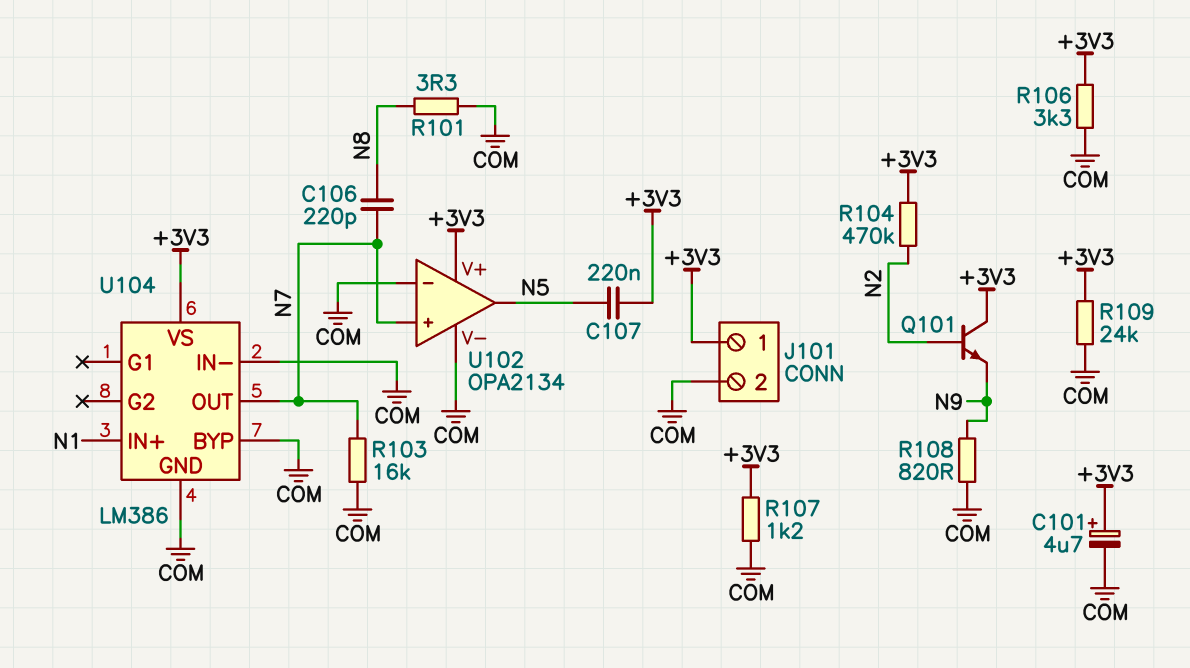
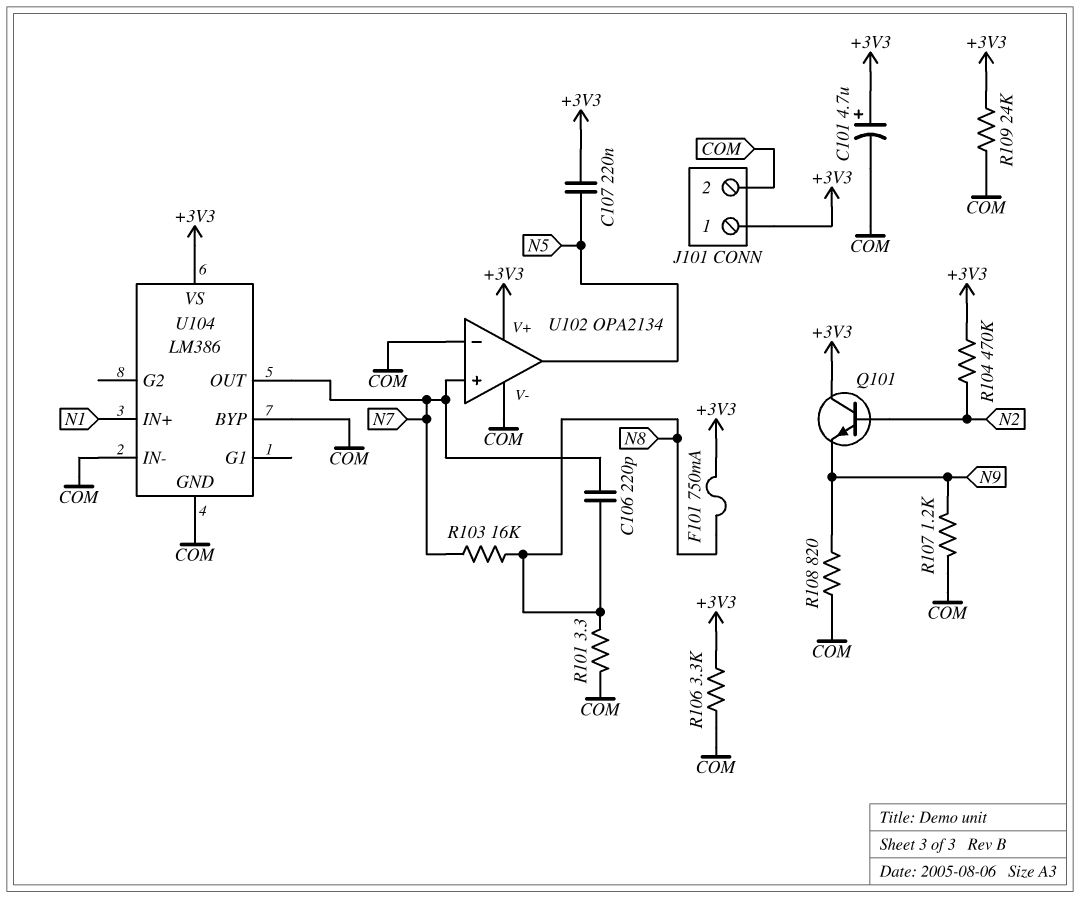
F101: none -> 750mA (+3V3, N8)
R103: 16k (COM, N7) -> 16k (N7, N8)
R107: 1.2k (+3V3, COM) -> 1.2k (COM, N9)

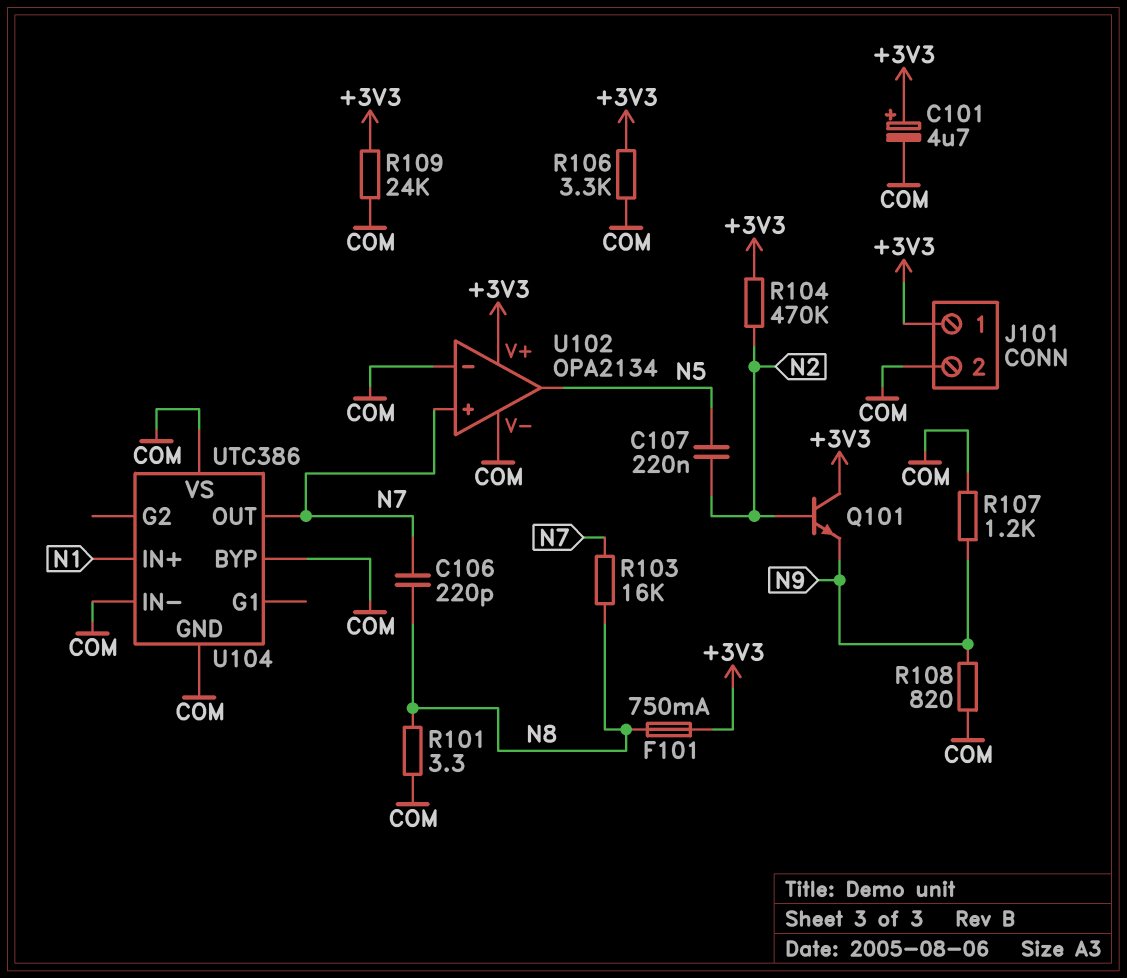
C107: 220nF (+3V3, N5) -> 220nF (N2, N5)
U104: LM386 -> UTC386
U104 pin VS: +3V3 -> COM

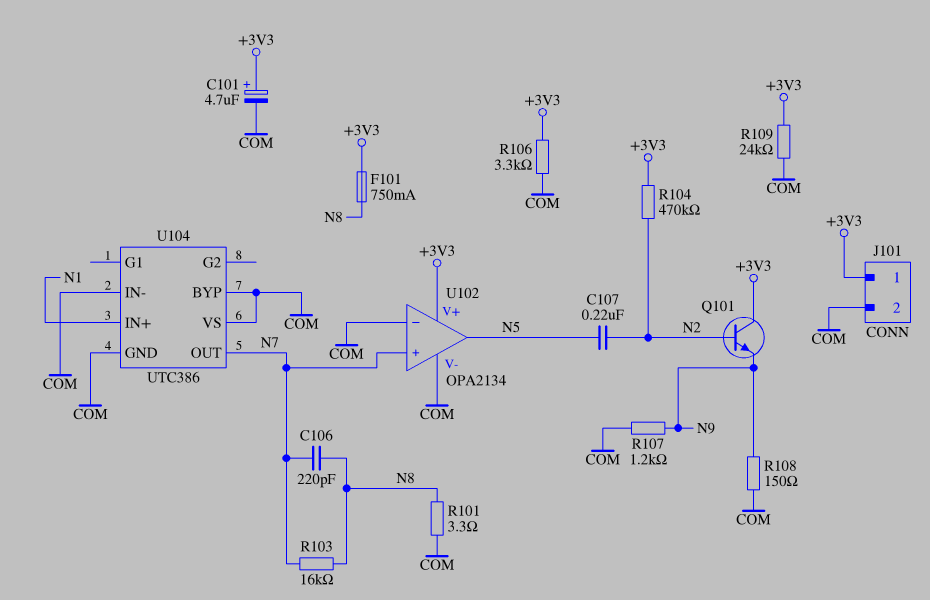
R108: 820 (COM, N9) -> 150 (COM, N9)

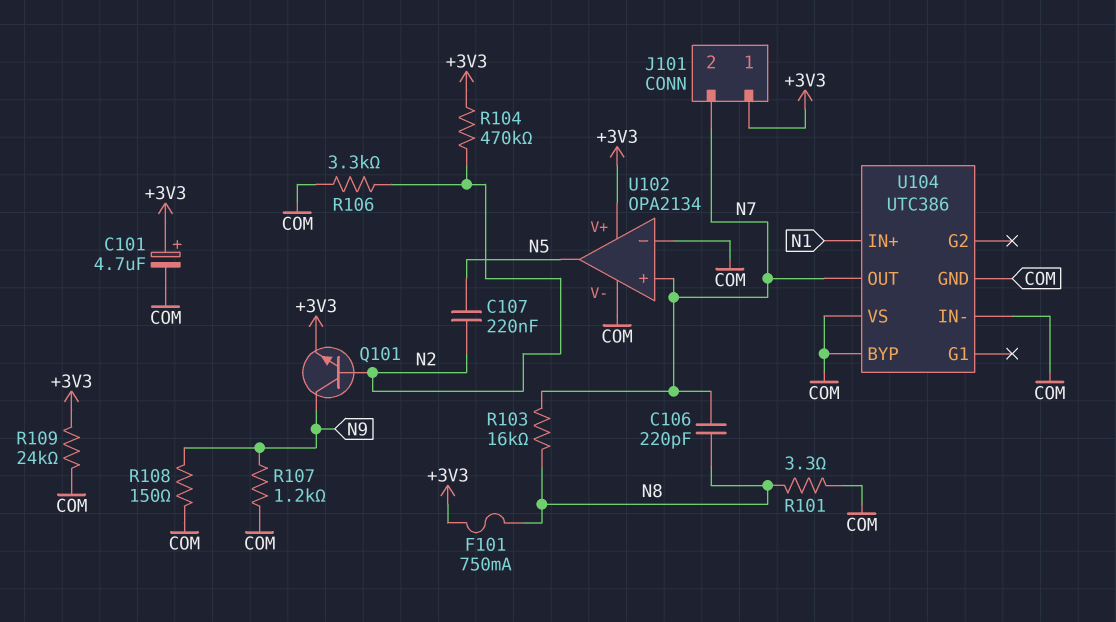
J101 pin 2: COM -> N7
Q101: NPN (B N2, C +3V3, E N9) -> NPN (B N2, C N9, E +3V3)
R106: 3.3k (+3V3, COM) -> 3.3k (COM, N2)

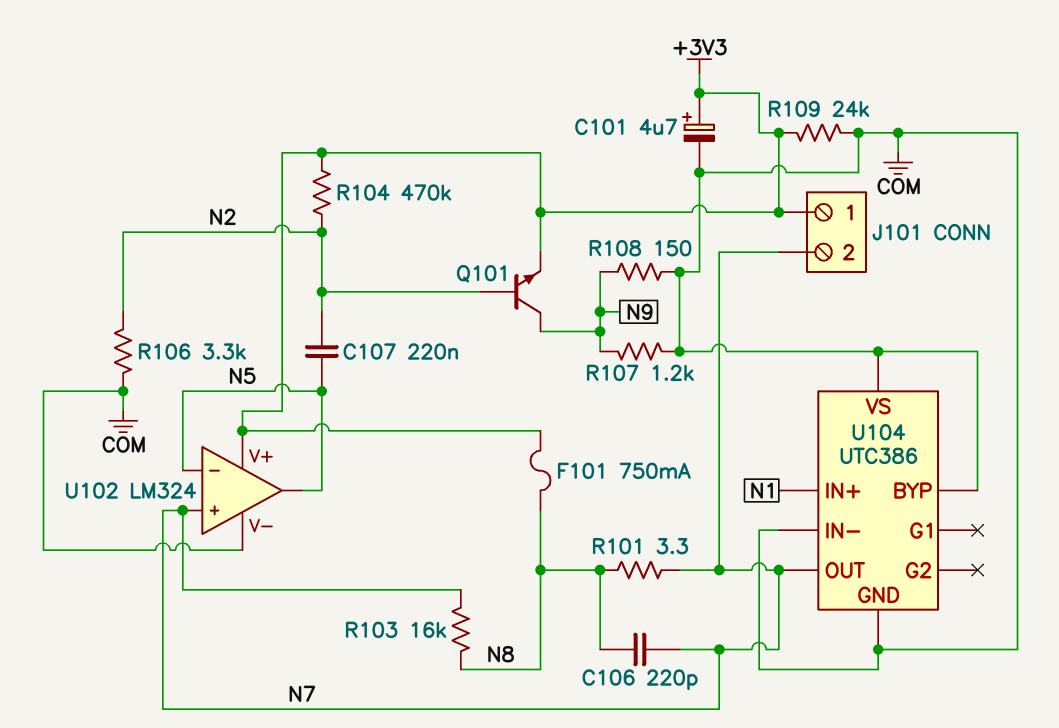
R101: 3.3 (COM, N8) -> 3.3 (N7, N8)
U102: OPA2134 -> LM324
U102 pin in-: COM -> N5

